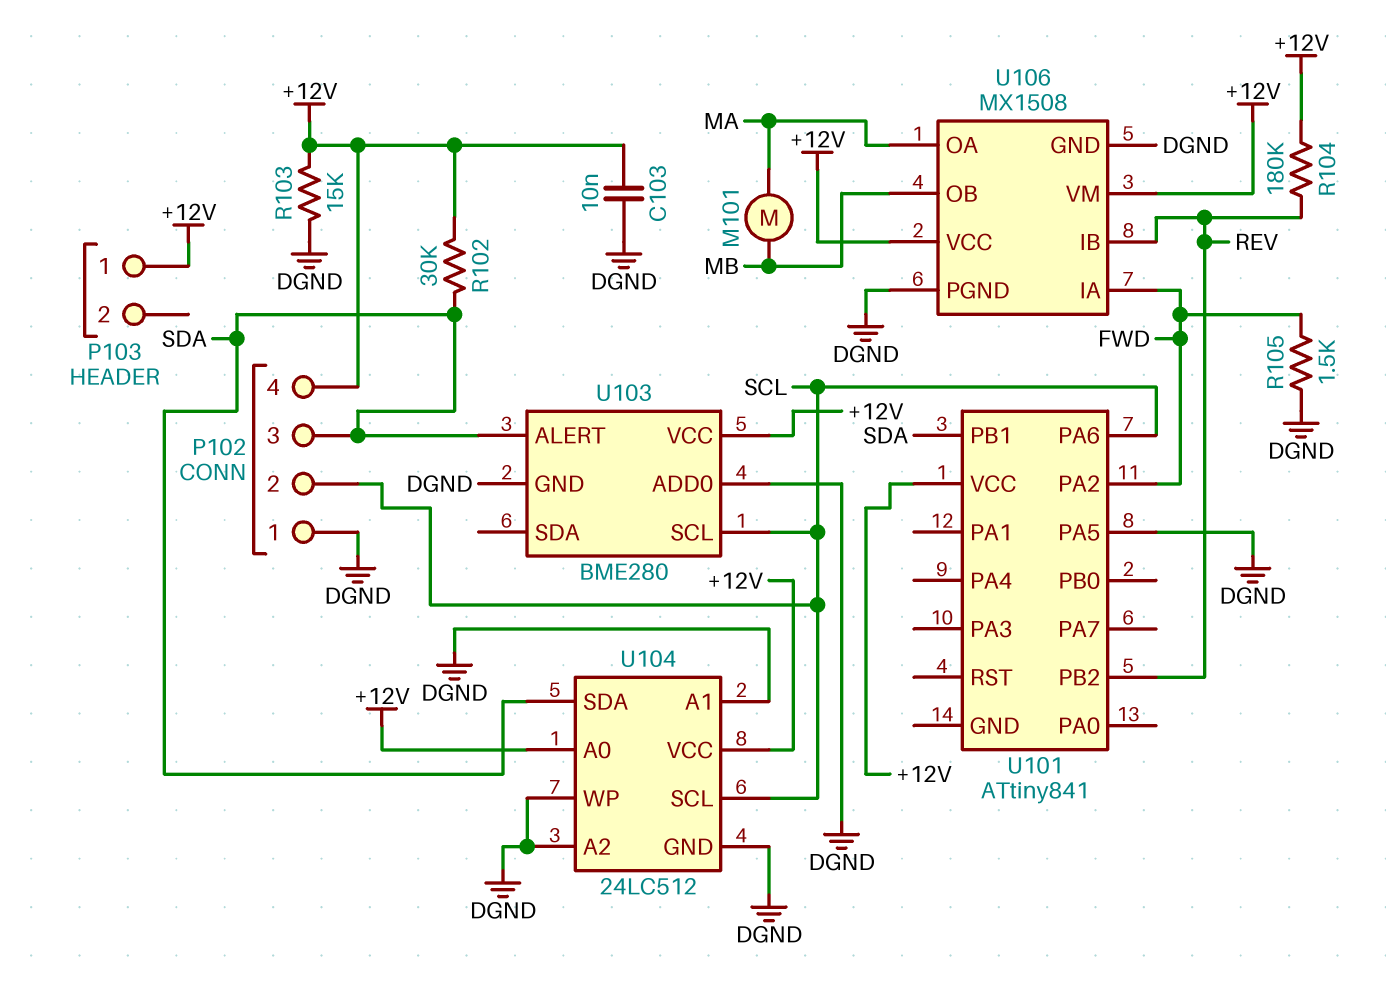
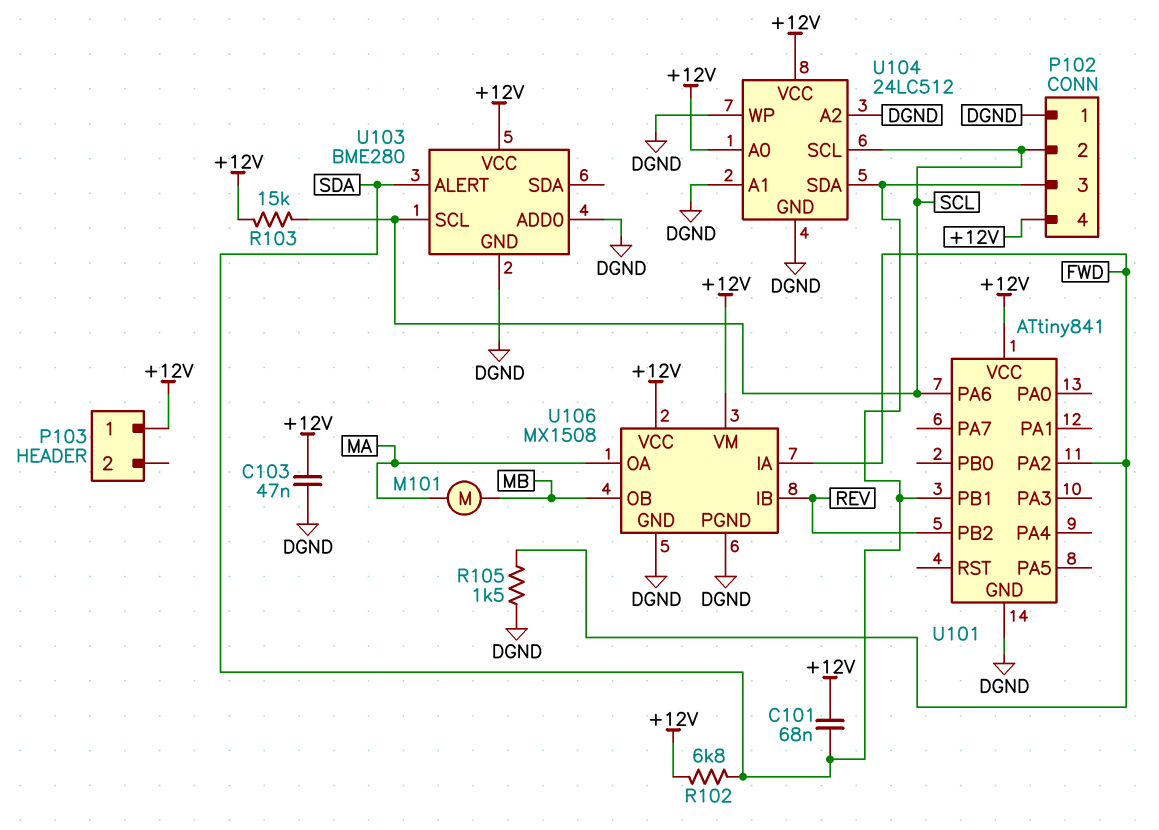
C101: none -> 68nF (+12V, SDA)
C103: 10nF (+12V, DGND) -> 47nF (+12V, DGND)
R102: 30k (+12V, SDA) -> 6.8k (+12V, SDA)
R103: 15k (+12V, DGND) -> 15k (+12V, SCL)
R104: 180k (+12V, REV) -> none
U101 pin GND: none -> DGND
U101 pin PA5: DGND -> none

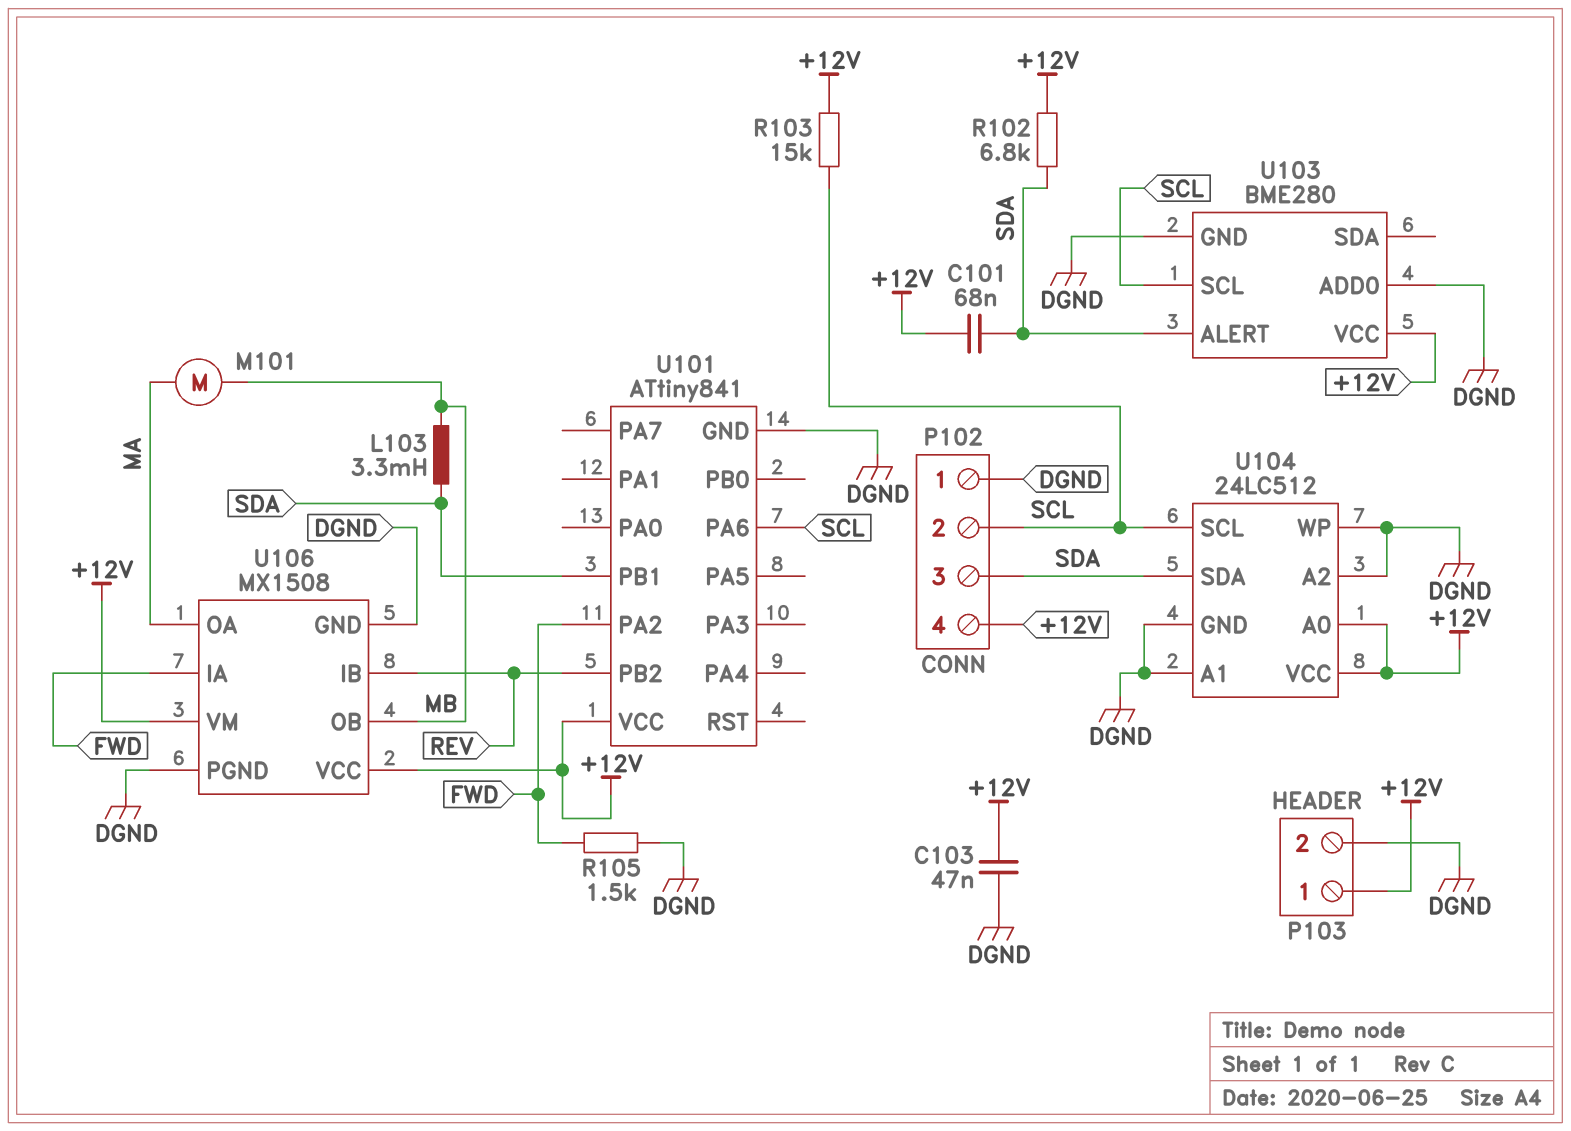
L103: none -> 3.3mH (MB, SDA)
P103 pin 2: none -> DGND

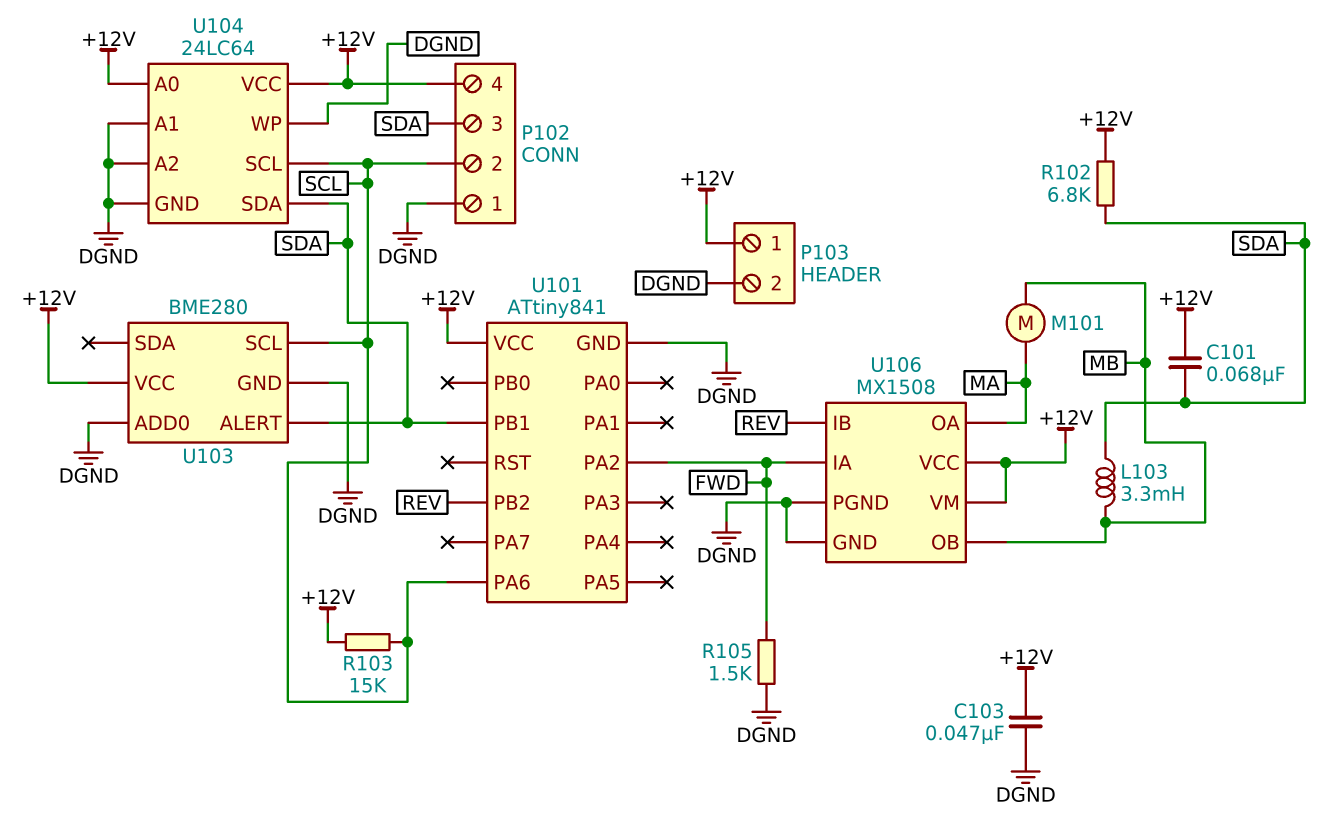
U104: 24LC512 -> 24LC64

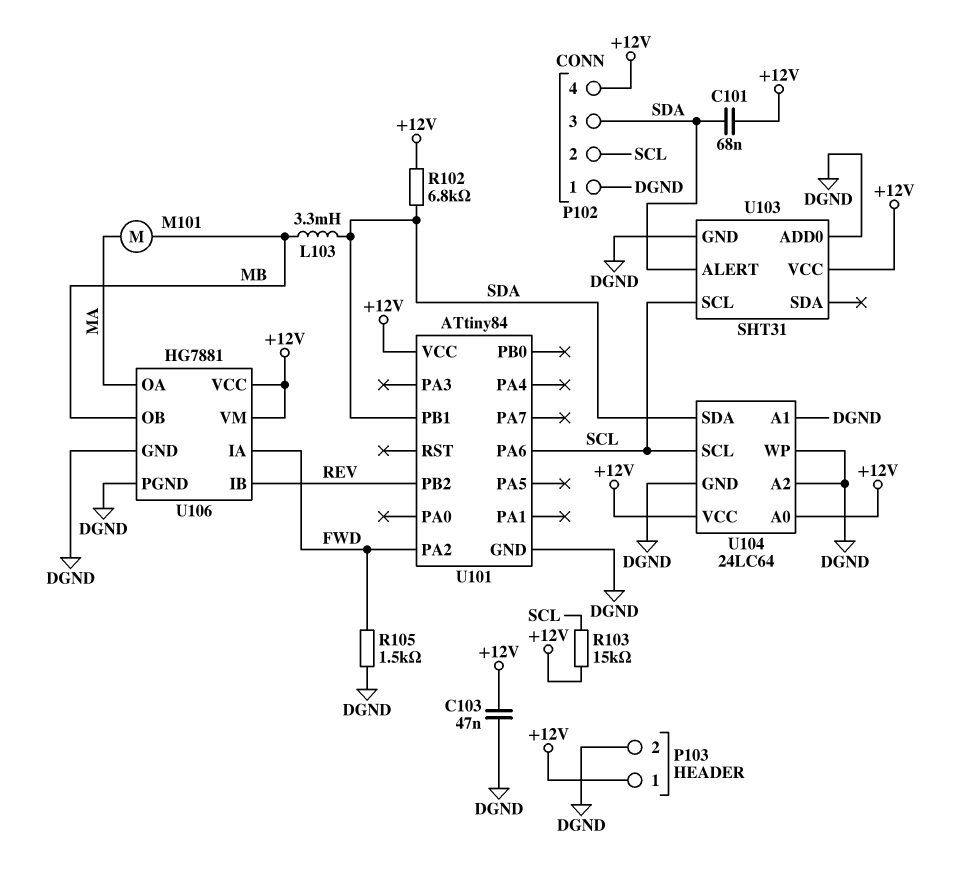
U101: ATtiny841 -> ATtiny84
U103: BME280 -> SHT31
U106: MX1508 -> HG7881

